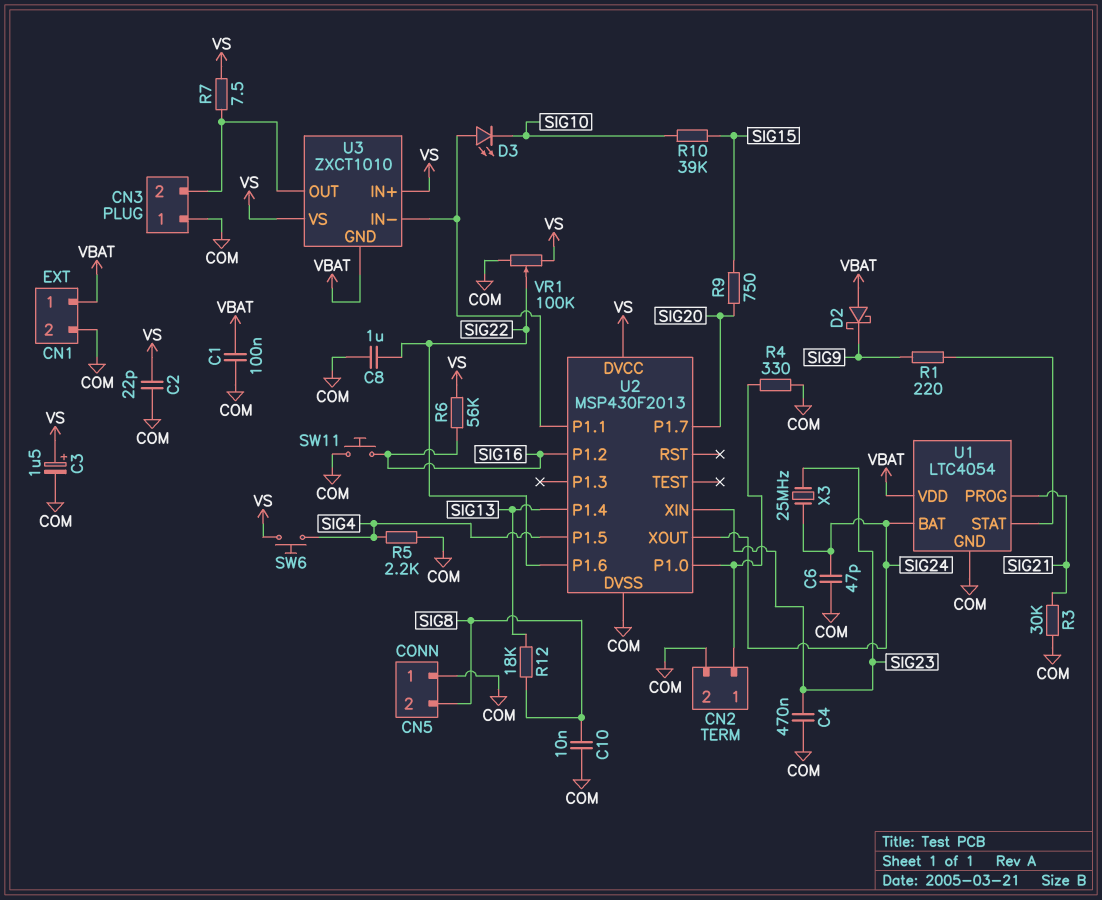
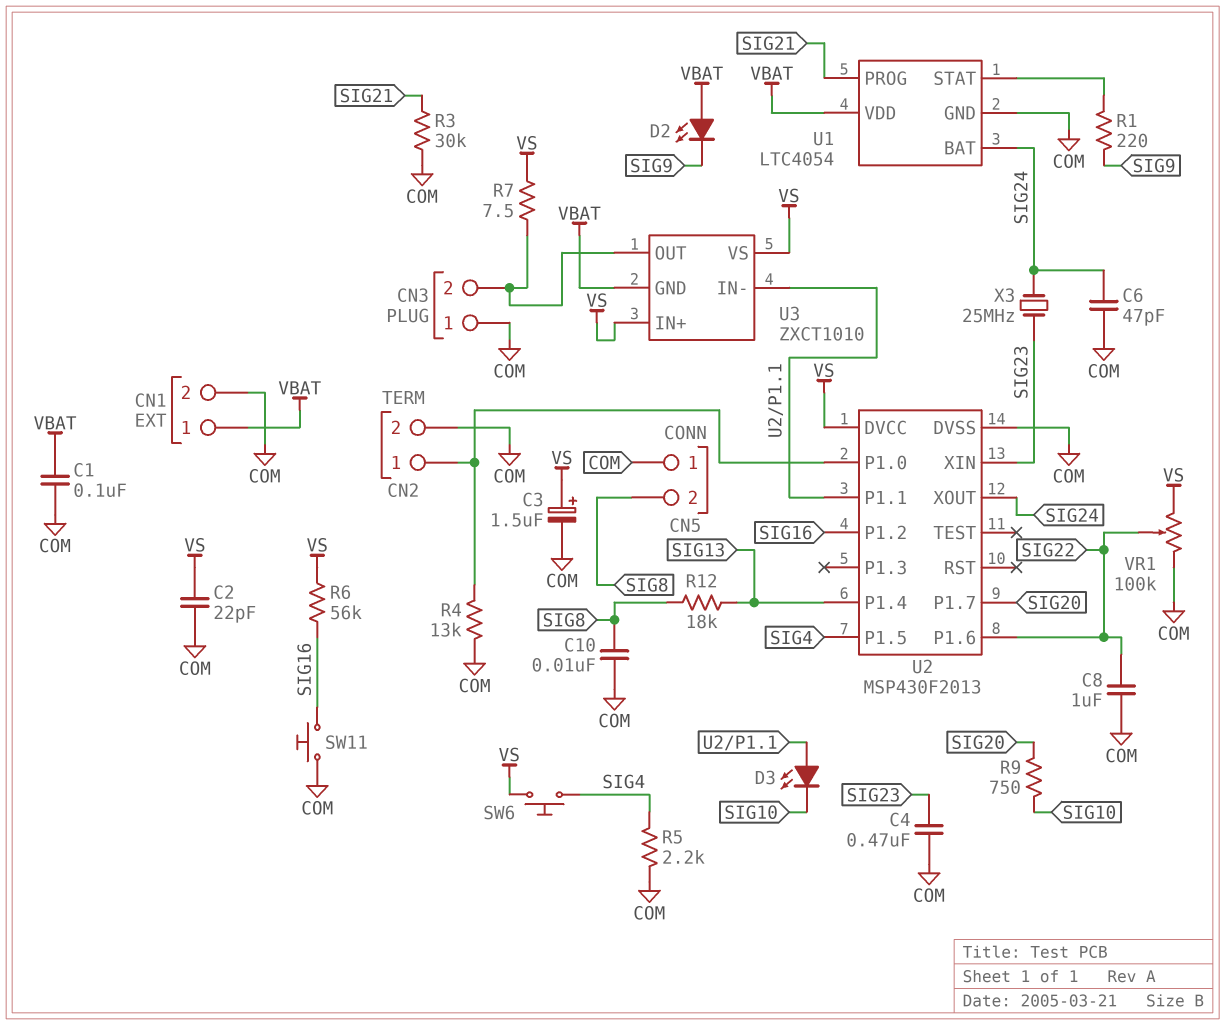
D2: schottky (A VBAT, K SIG9) -> LED (A VBAT, K SIG9)
R4: 330 (CN2/1, COM) -> 13k (CN2/1, COM)
R9: 750 (SIG15, SIG20) -> 750 (SIG10, SIG20)
R10: 39k (SIG10, SIG15) -> none

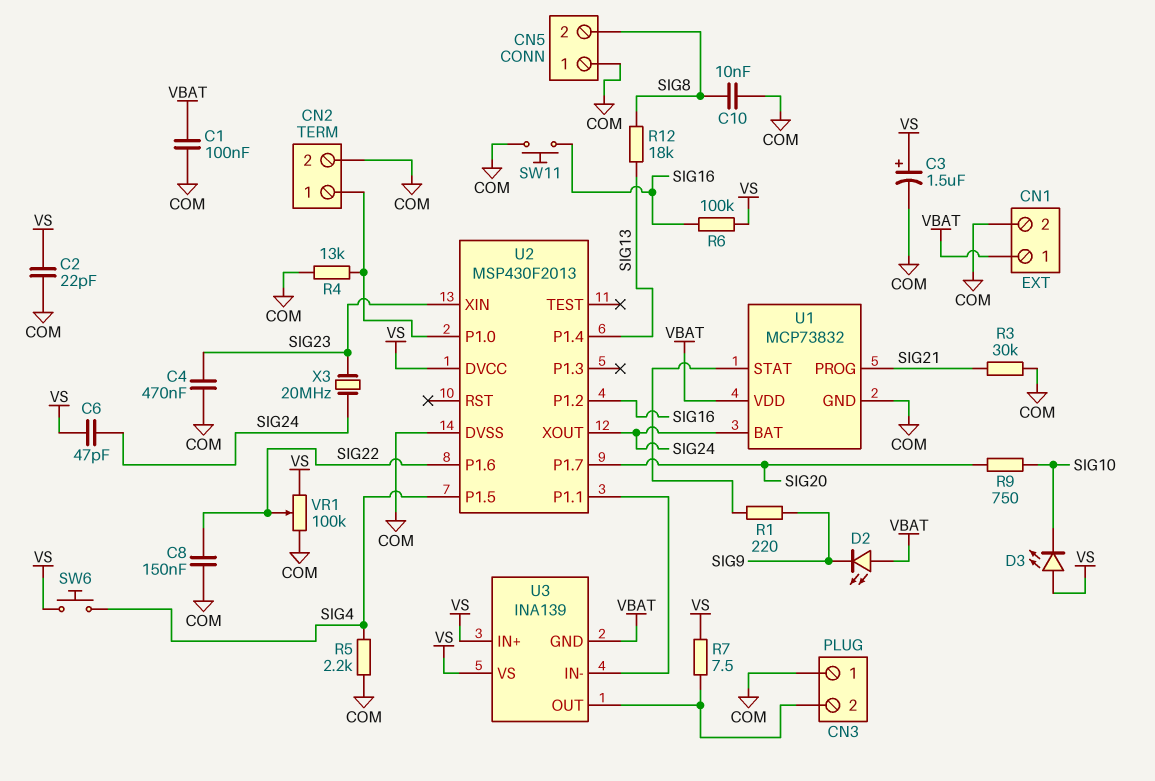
C6: 47pF (COM, SIG24) -> 47pF (SIG24, VS)
C8: 1uF (COM, SIG22) -> 150nF (COM, SIG22)
D3: LED (A U2/P1.1, K SIG10) -> LED (A VS, K SIG10)
R6: 56k (SIG16, VS) -> 100k (SIG16, VS)
U1: LTC4054 -> MCP73832
U3: ZXCT1010 -> INA139
X3: 25MHz (SIG23, SIG24) -> 20MHz (SIG23, SIG24)

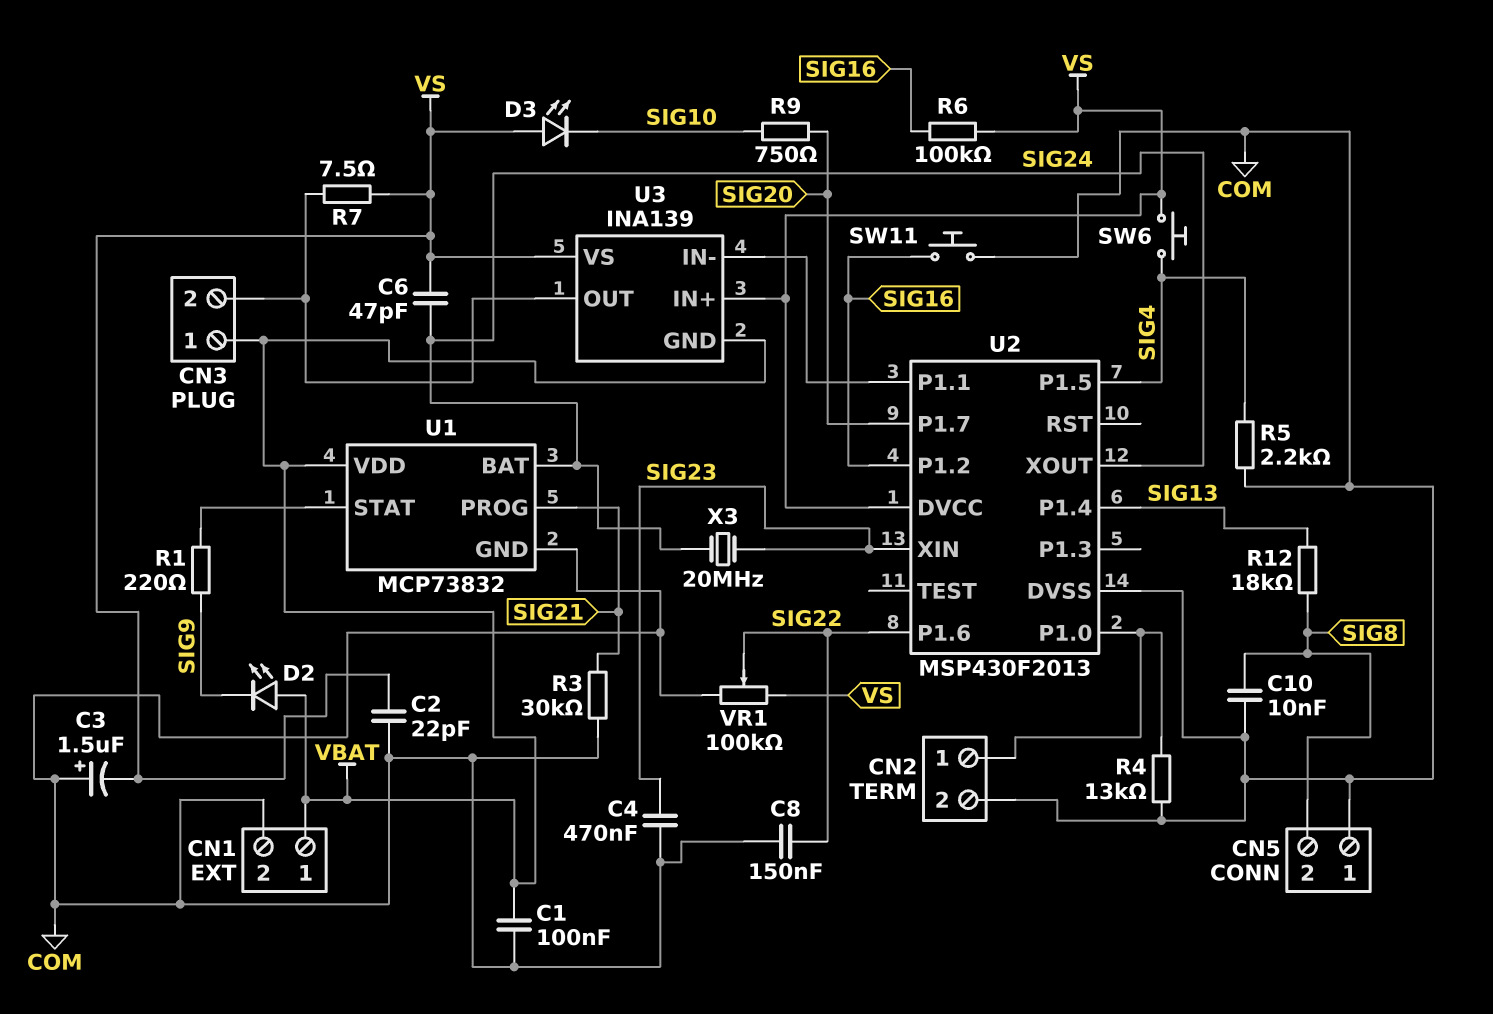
C3: 1.5uF (plus VS, minus COM) -> 1.5uF (plus COM, minus VS)
CN3 pin 1: COM -> VBAT

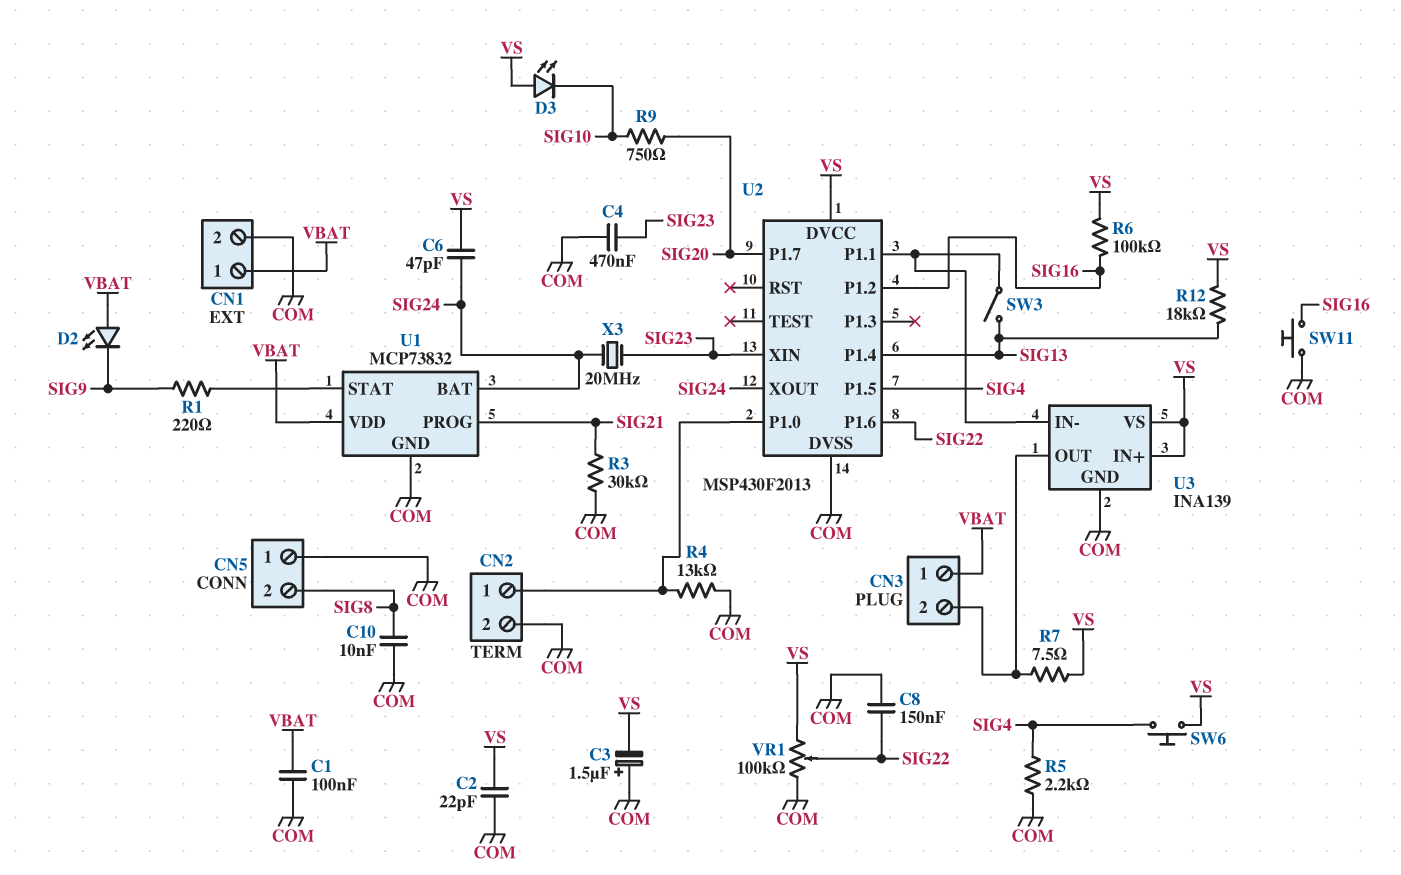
R12: 18k (SIG8, SIG13) -> 18k (SIG13, VS)
SW3: none -> switch (SIG13, U2/P1.1)
U3 pin GND: VBAT -> COM

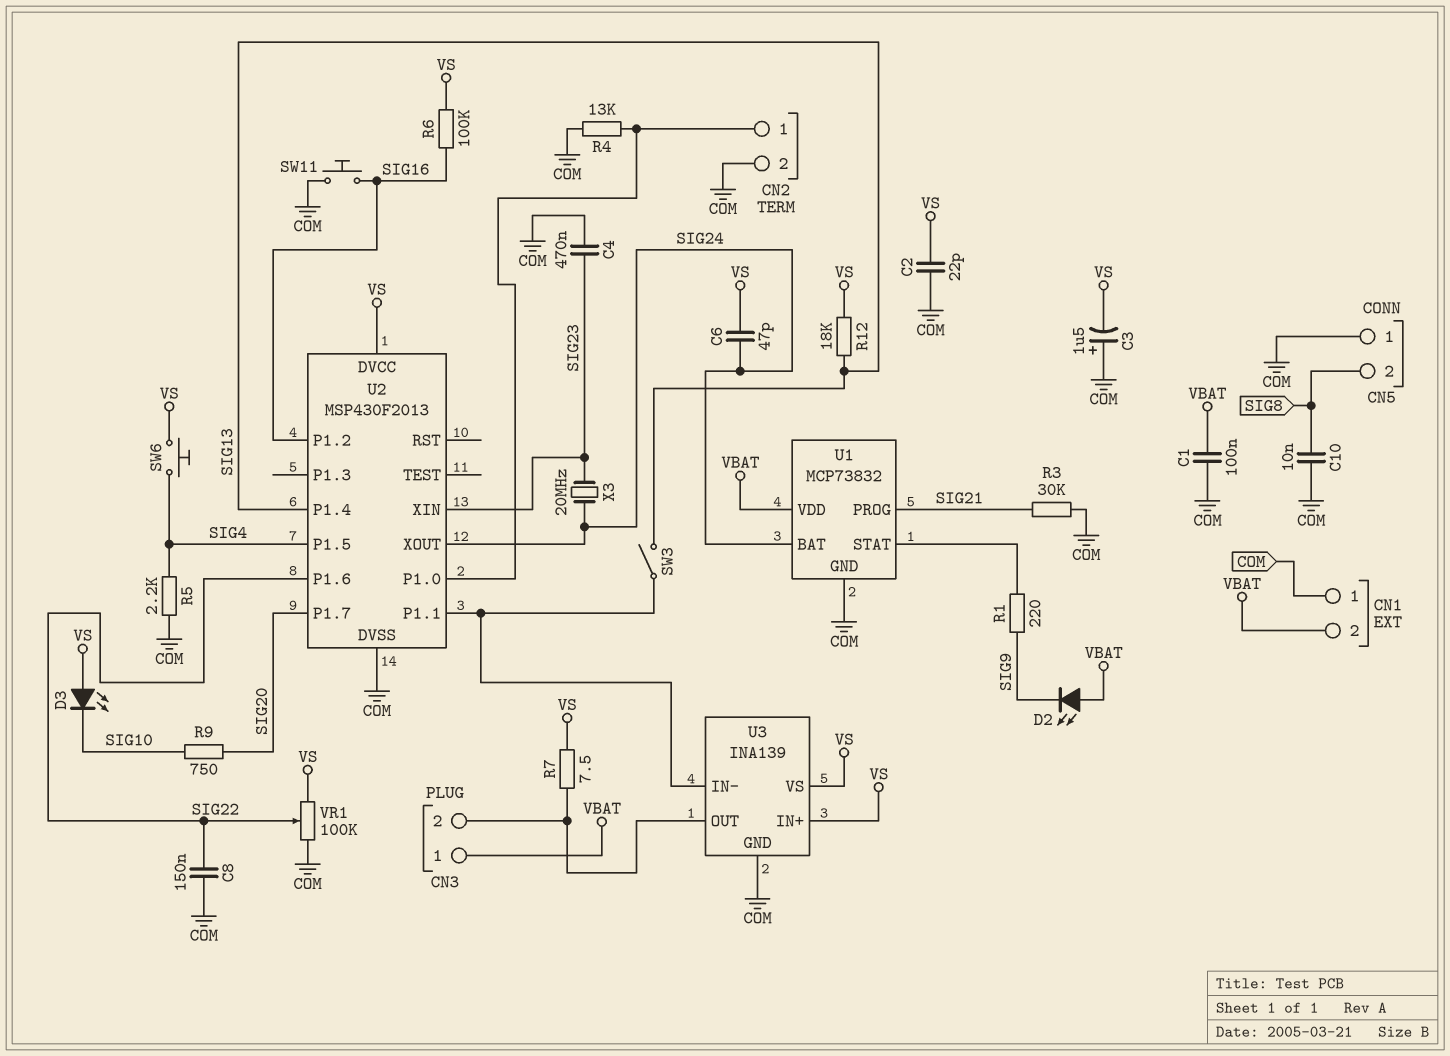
CN1 pin 1: VBAT -> COM
CN1 pin 2: COM -> VBAT

